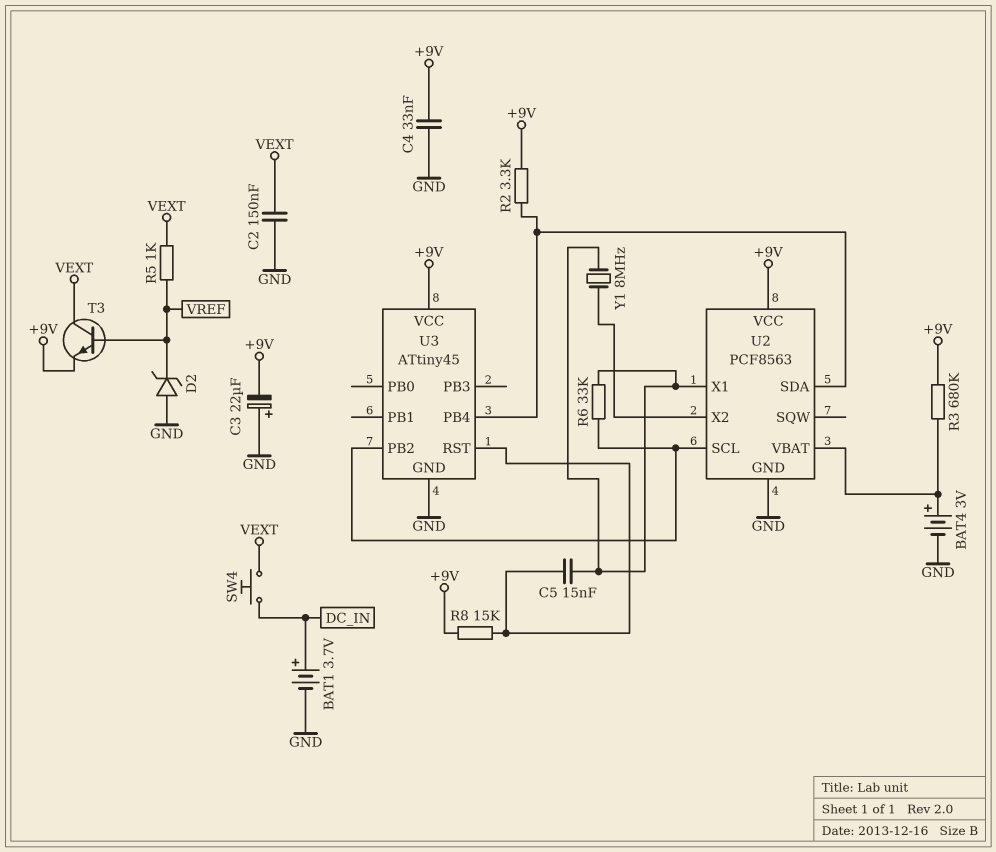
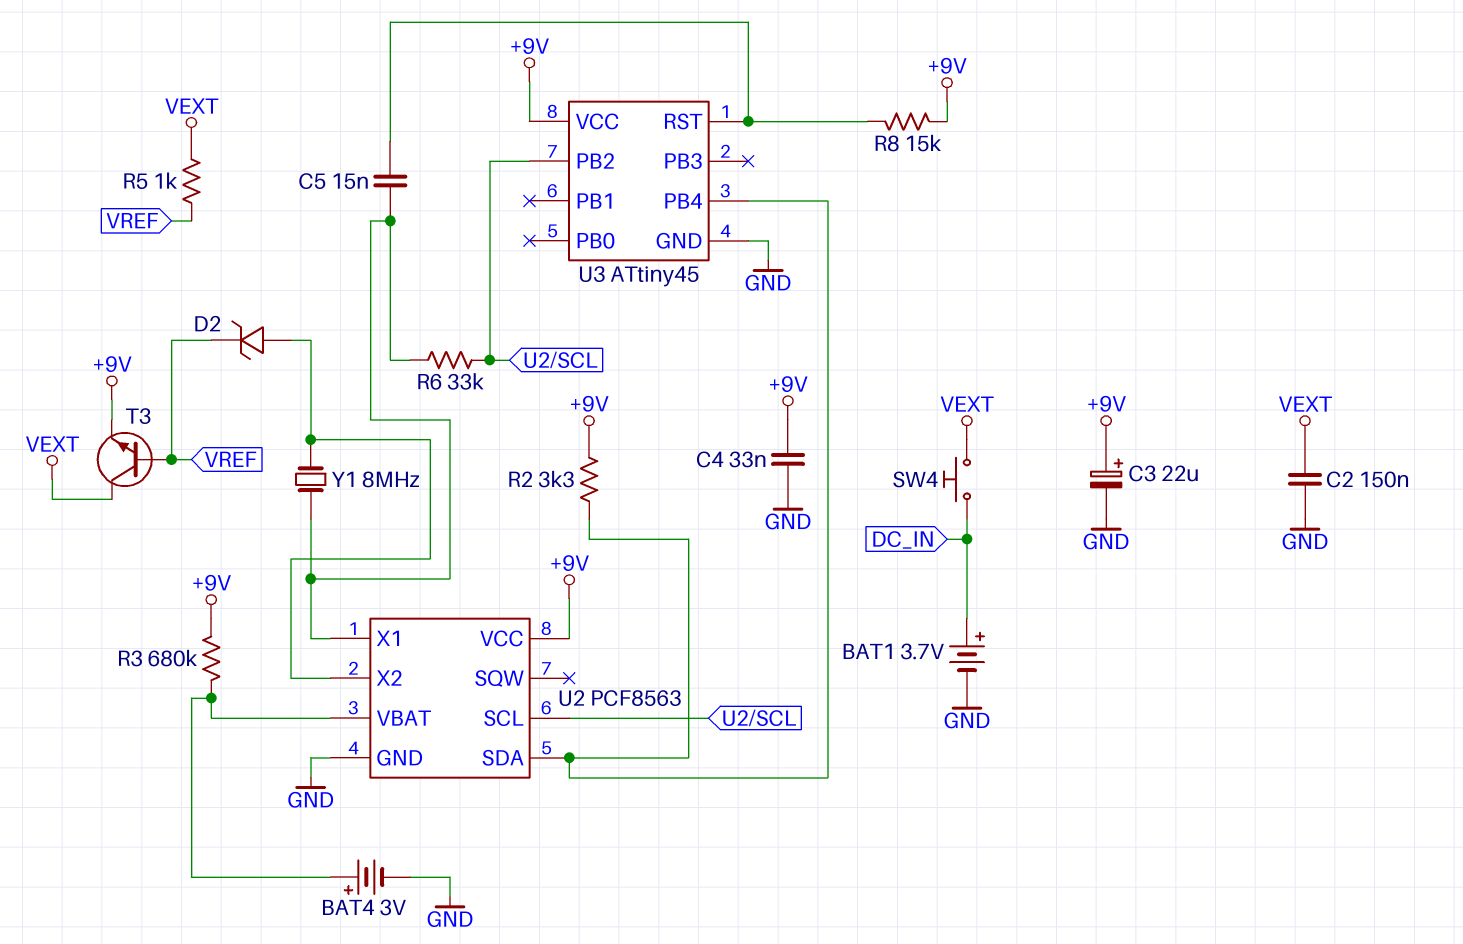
C3: 22uF (plus GND, minus +9V) -> 22uF (plus +9V, minus GND)
D2: zener (A GND, K VREF) -> zener (A U2/X2, K VREF)

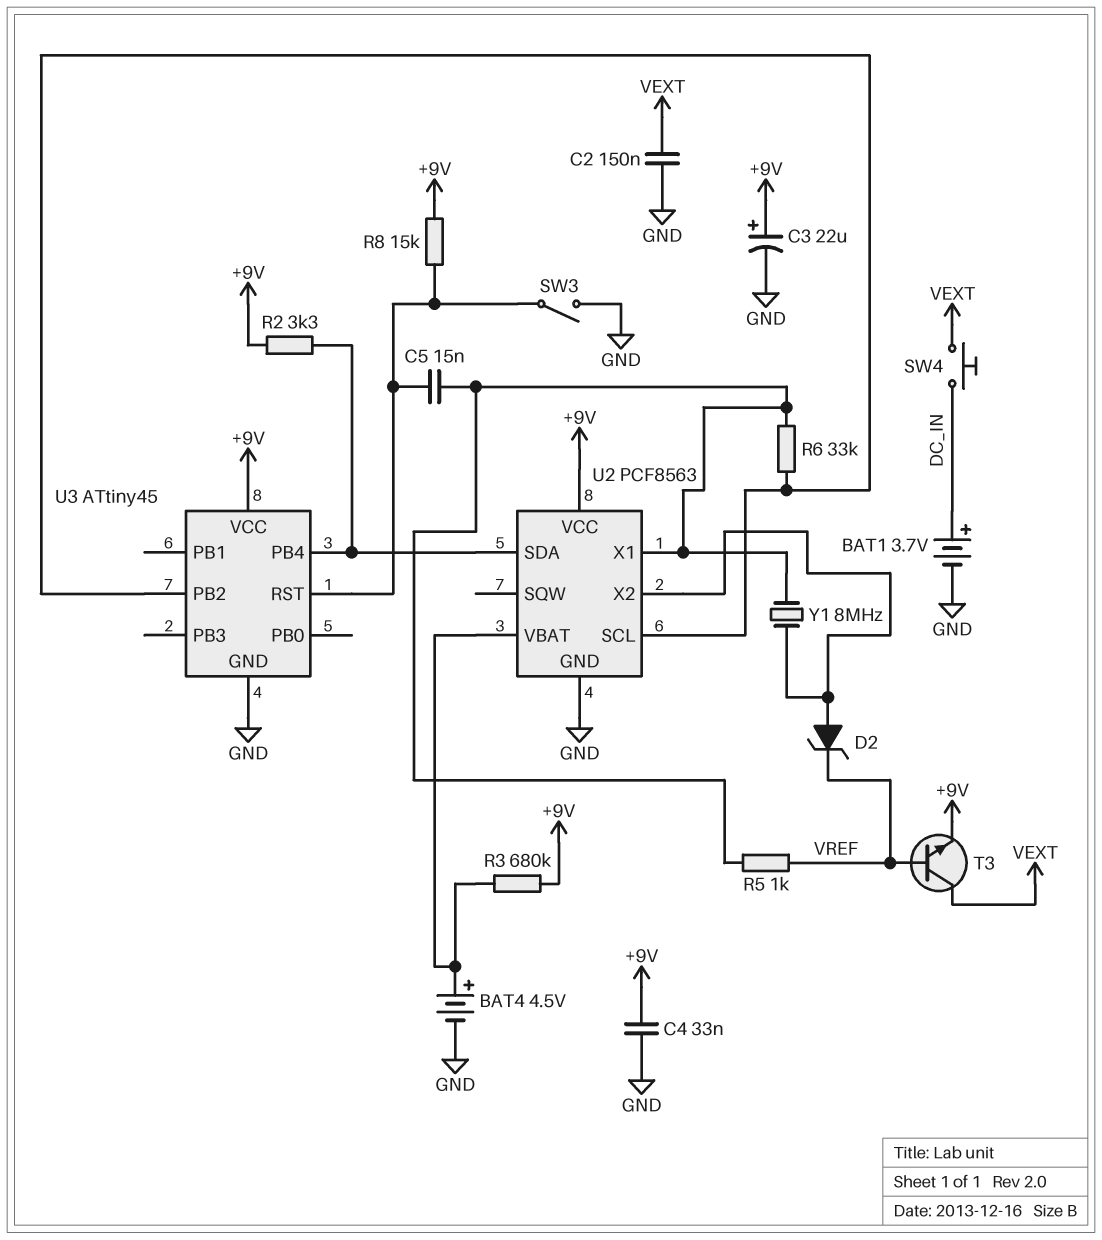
BAT4: 3V (plus U2/VBAT, minus GND) -> 4.5V (plus U2/VBAT, minus GND)
R5: 1k (VEXT, VREF) -> 1k (U2/X1, VREF)
SW3: none -> switch (GND, U3/RST)

